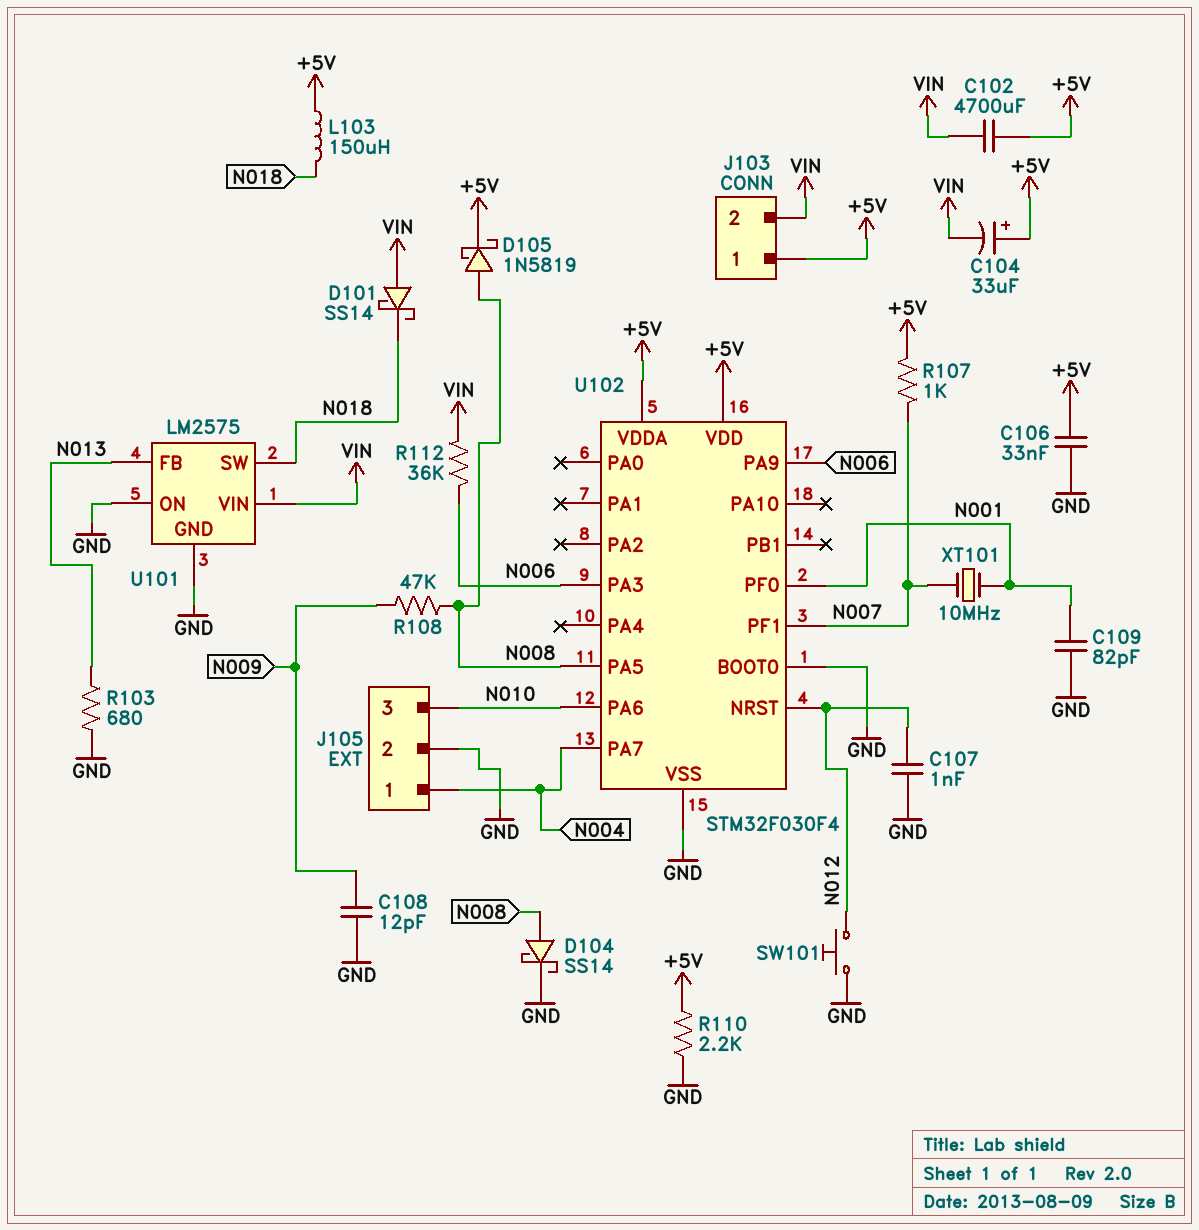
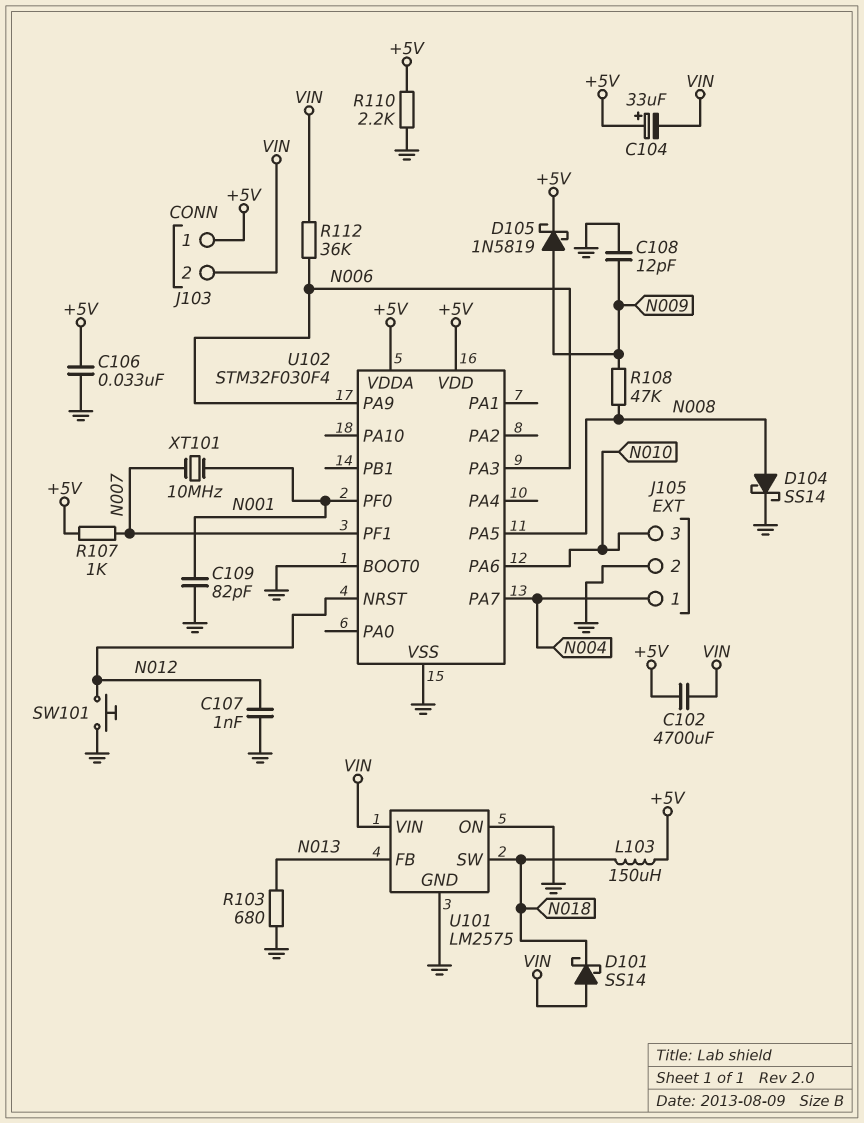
D105: schottky 1N5819 (A N008, K +5V) -> schottky 1N5819 (A N009, K +5V)

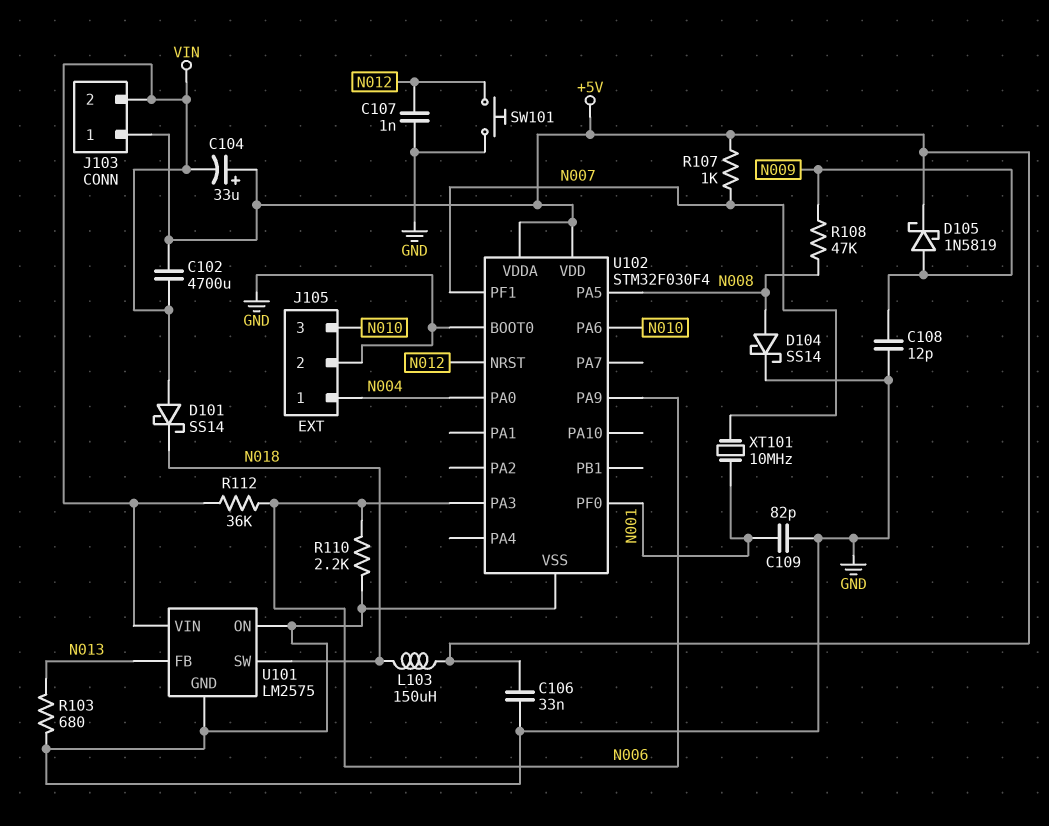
R110: 2.2k (+5V, GND) -> 2.2k (GND, N006)
U102 pin PA0: none -> N004
U102 pin PA7: N004 -> none

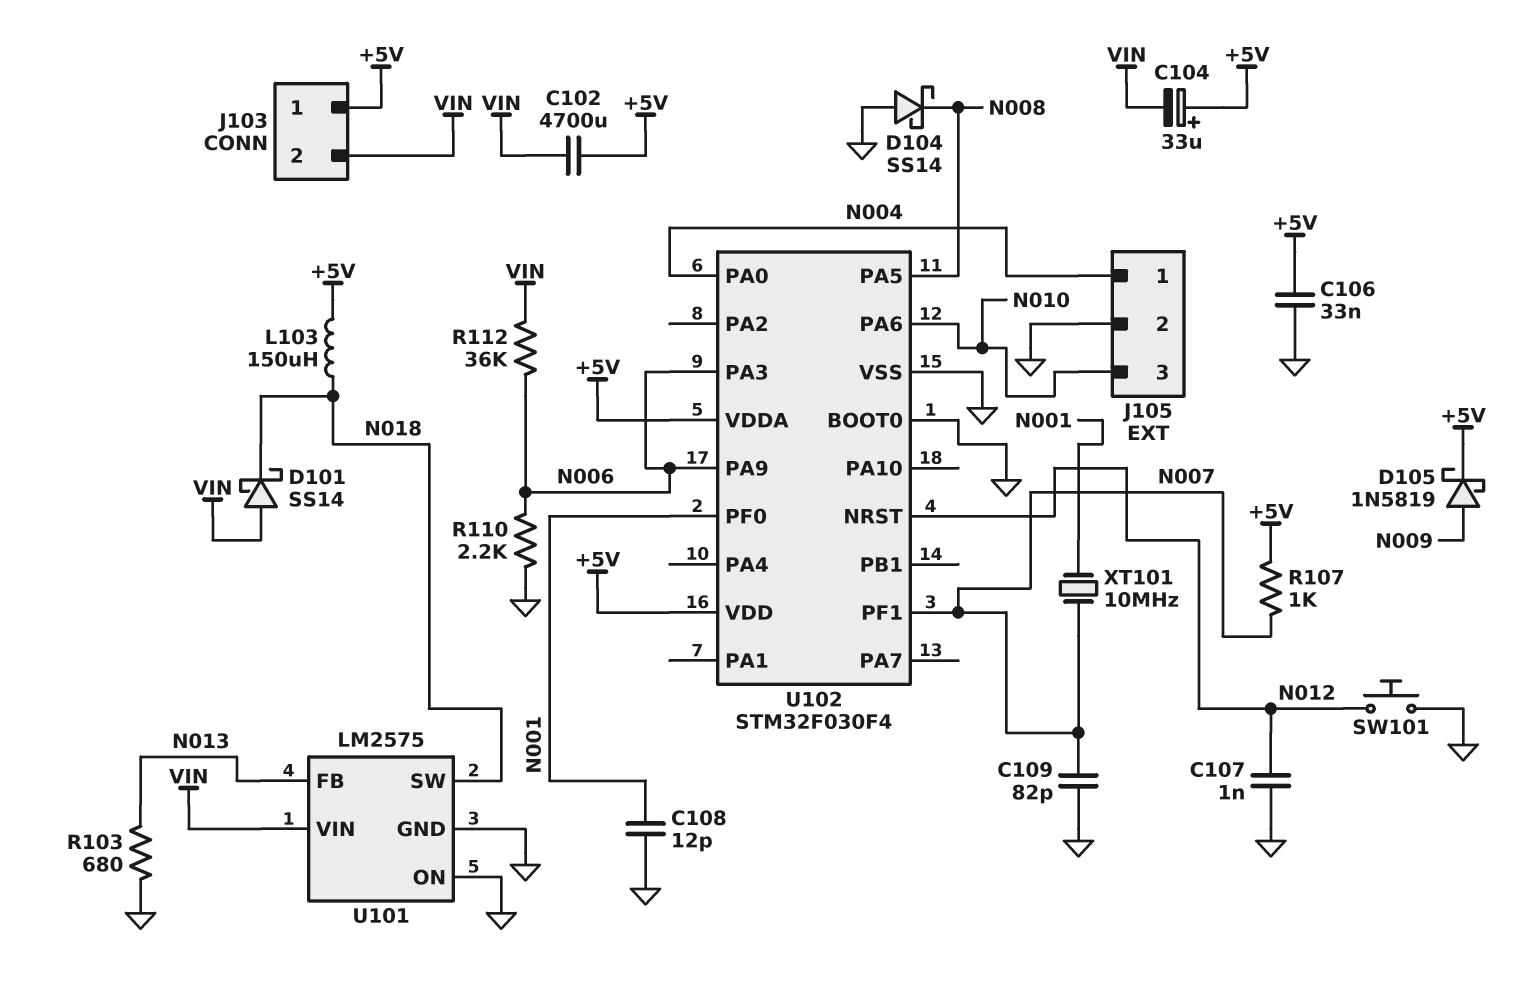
C108: 12pF (GND, N009) -> 12pF (GND, N001)
C109: 82pF (GND, N001) -> 82pF (GND, N007)
D104: schottky SS14 (A N008, K GND) -> schottky SS14 (A GND, K N008)
R108: 47k (N008, N009) -> none

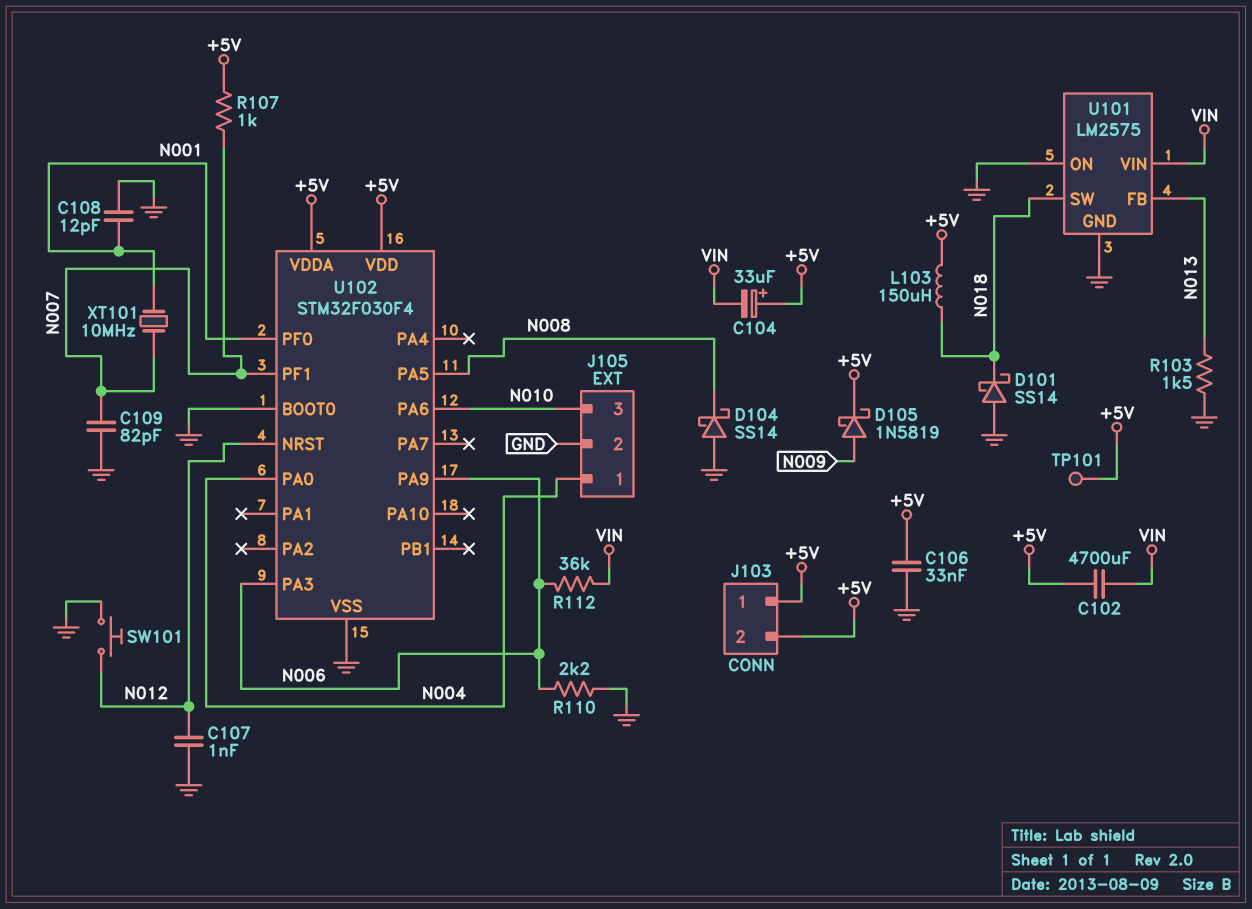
D101: schottky SS14 (A VIN, K N018) -> schottky SS14 (A GND, K N018)
J103 pin 2: VIN -> +5V
R103: 680 (GND, N013) -> 1.5k (GND, N013)
TP101: none -> test point (+5V)

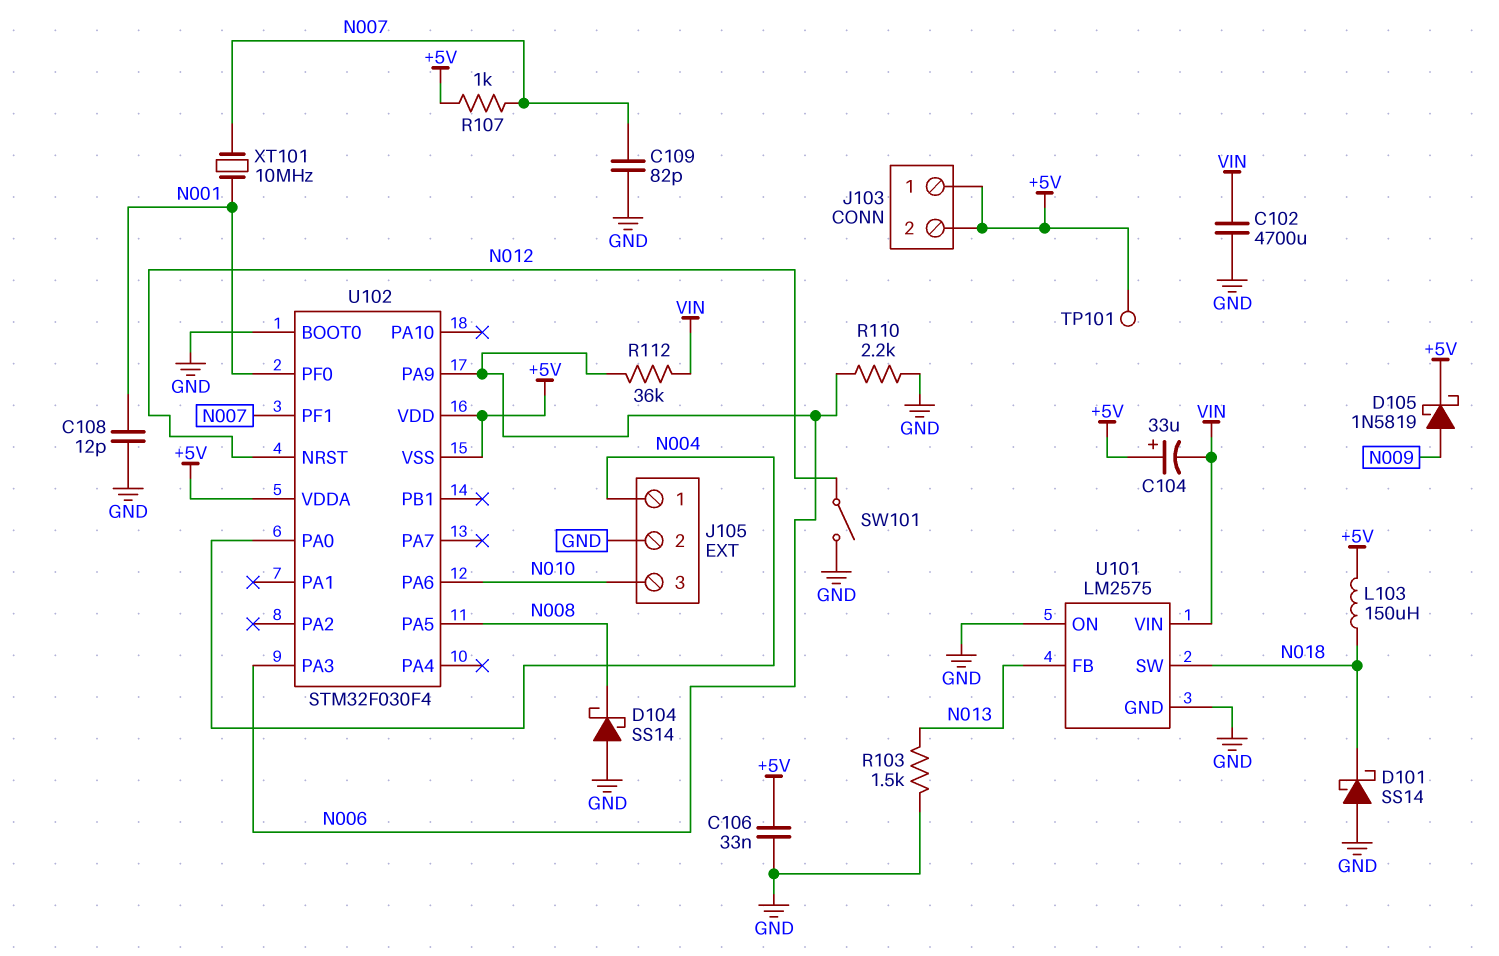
C102: 4700uF (+5V, VIN) -> 4700uF (GND, VIN)
C107: 1nF (GND, N012) -> none
SW101: button (GND, N012) -> switch (GND, N012)
U102 pin VSS: GND -> +5V

